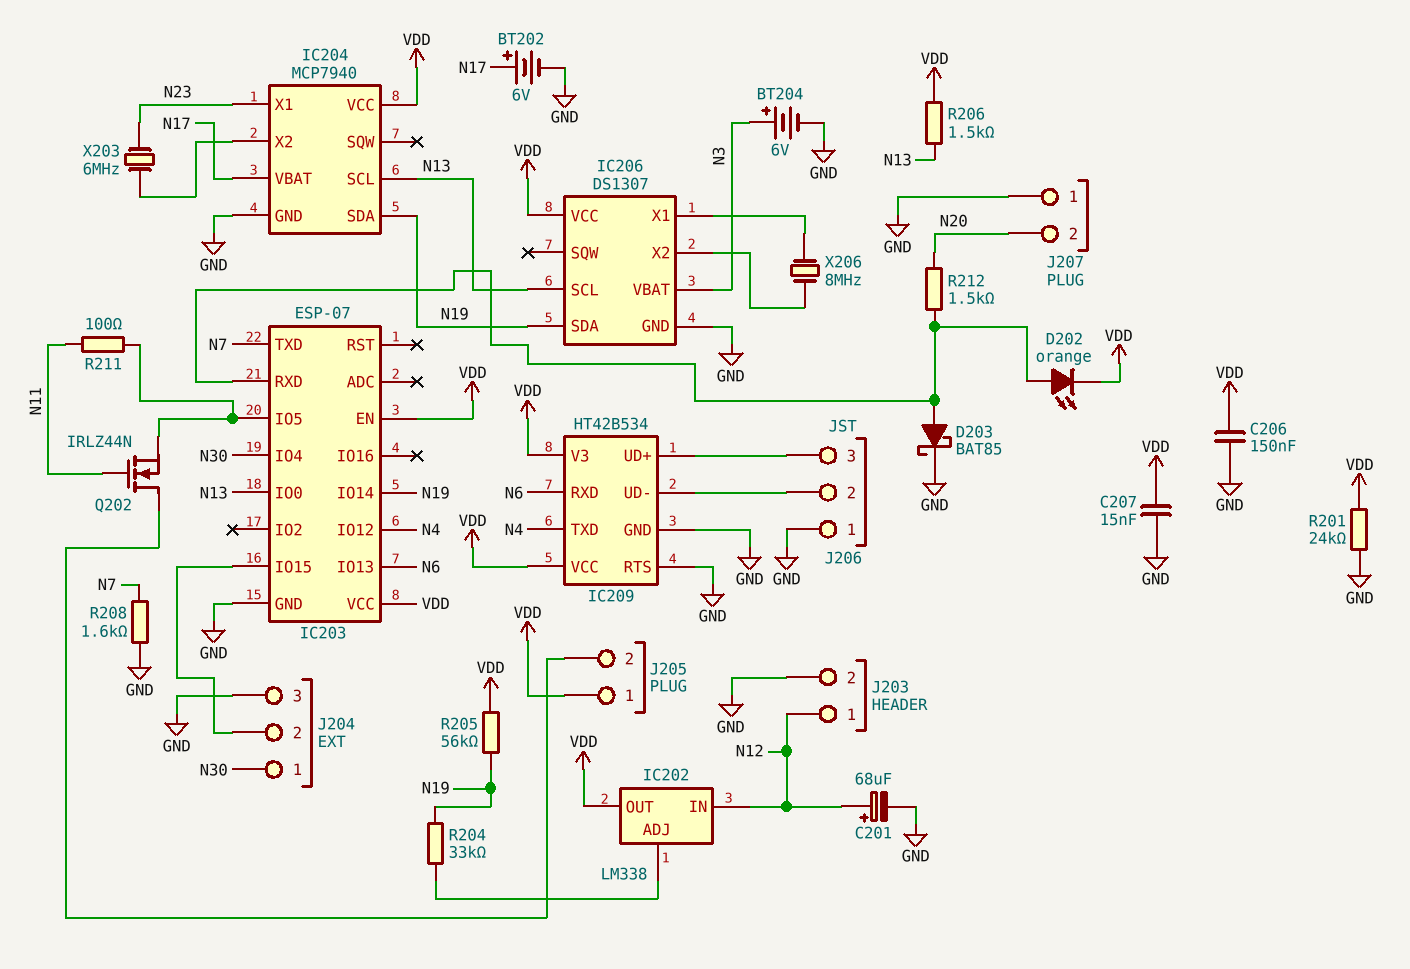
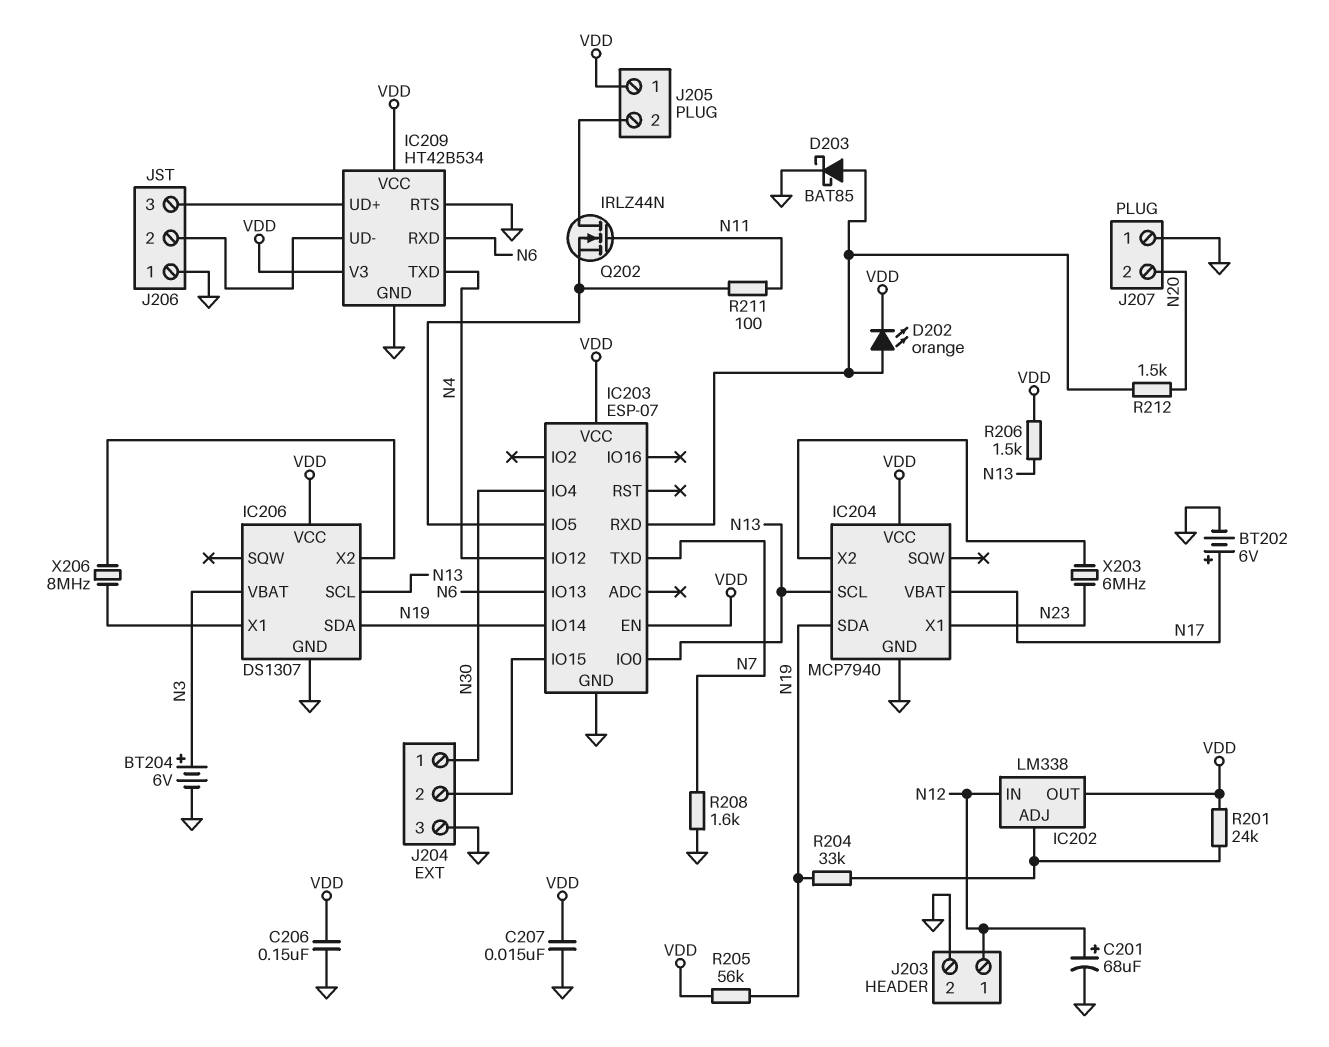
R201: 24k (GND, VDD) -> 24k (IC202/ADJ, VDD)

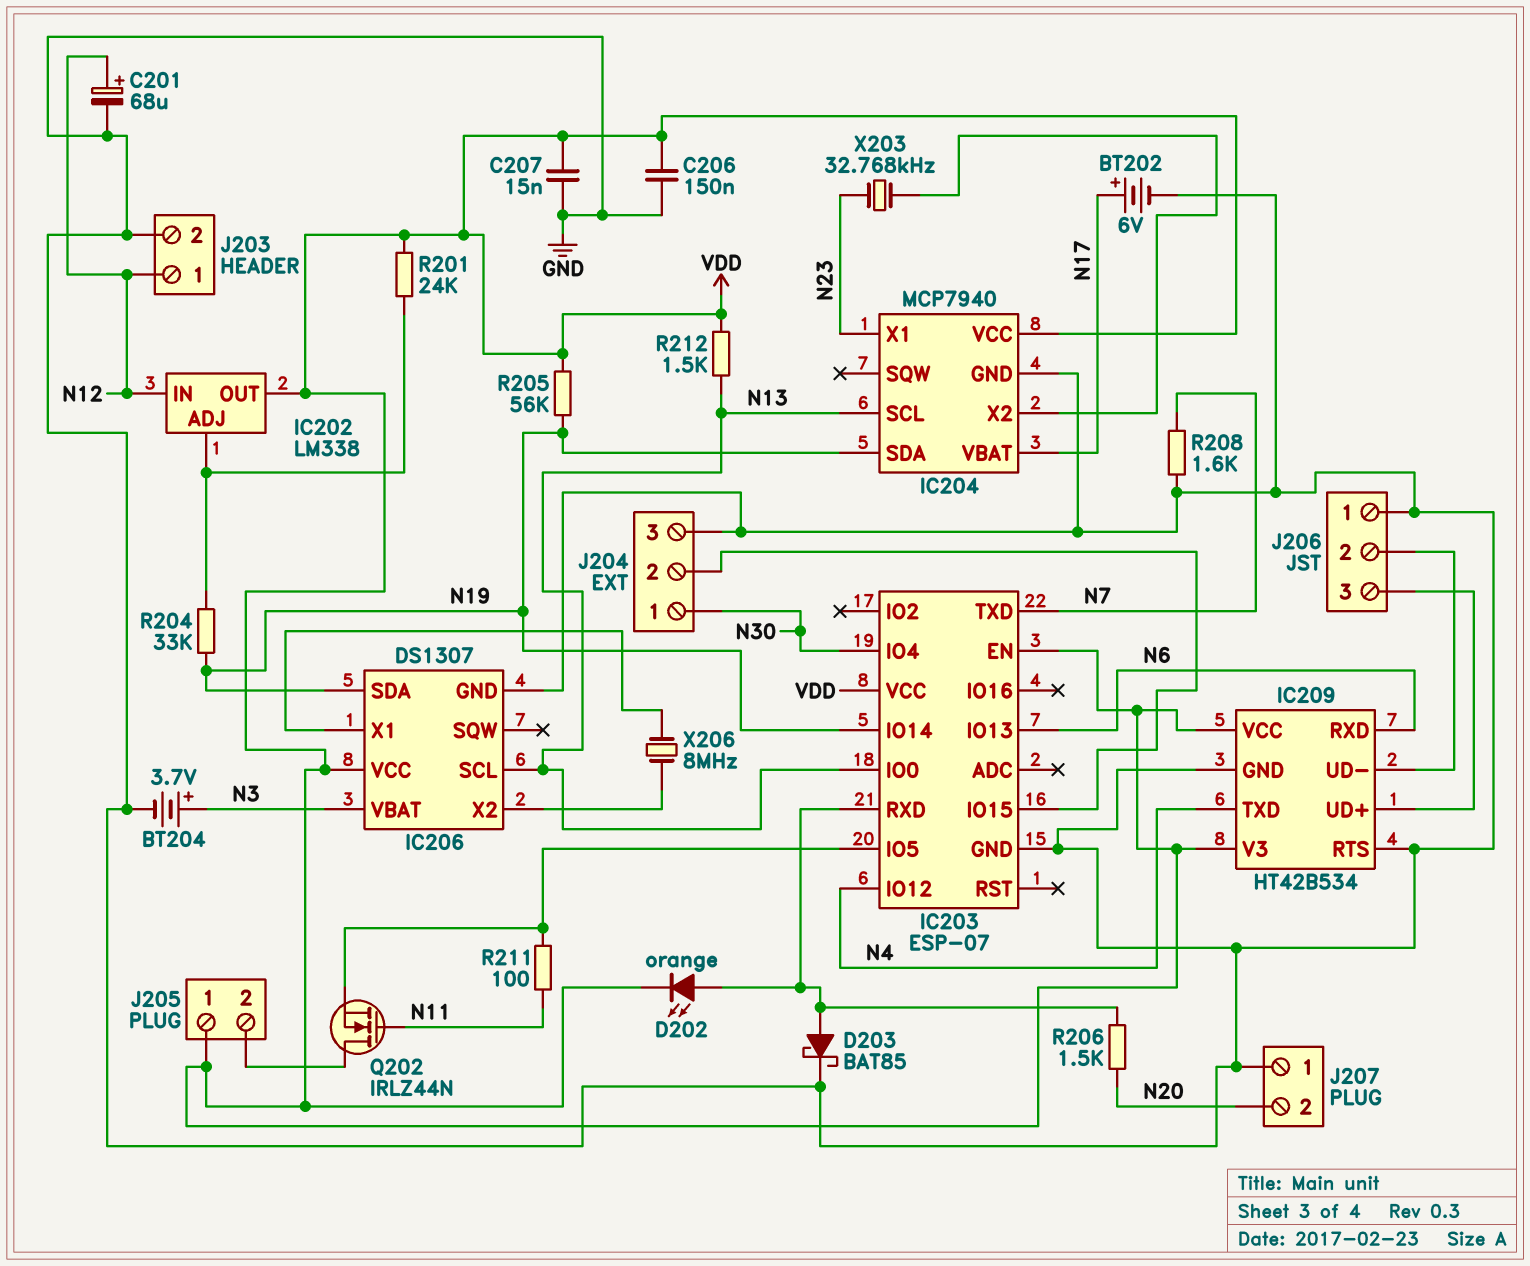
BT204: 6V (plus N3, minus GND) -> 3.7V (plus N3, minus GND)
R206: 1.5k (N13, VDD) -> 1.5k (IC203/RXD, N20)
R212: 1.5k (IC203/RXD, N20) -> 1.5k (N13, VDD)
X203: 6MHz (IC204/X2, N23) -> 32.768kHz (IC204/X2, N23)

